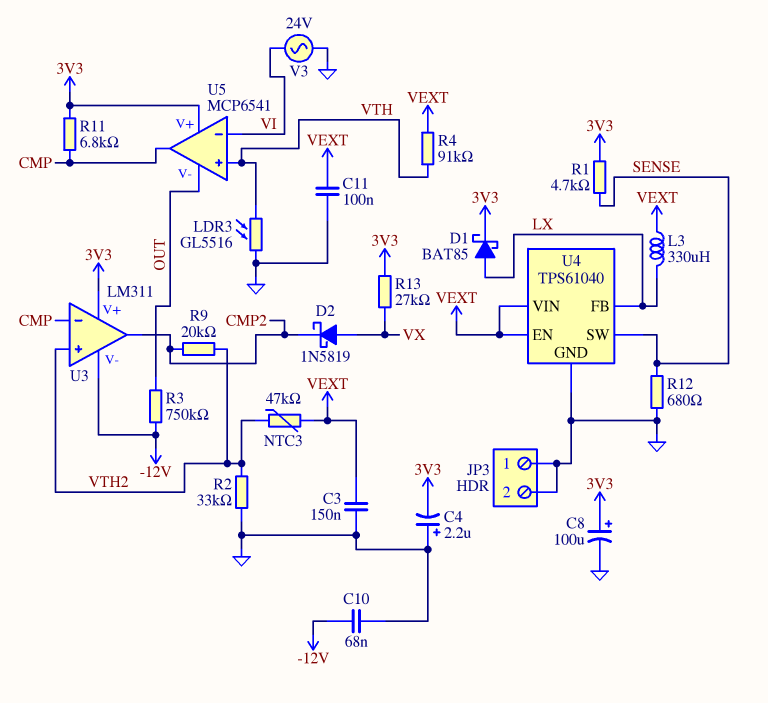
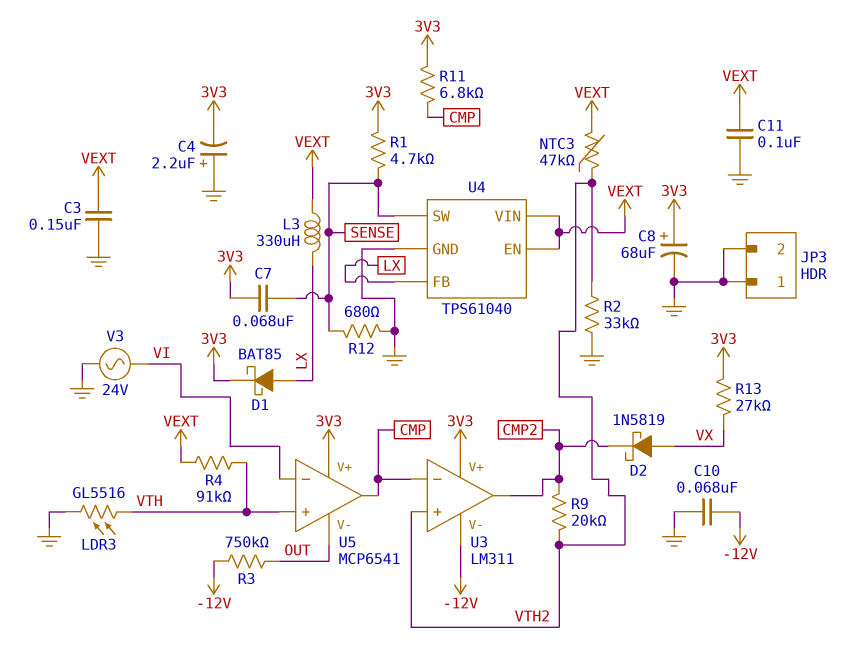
C7: none -> 68nF (3V3, SENSE)
C8: 100uF (plus 3V3, minus GND) -> 68uF (plus 3V3, minus GND)

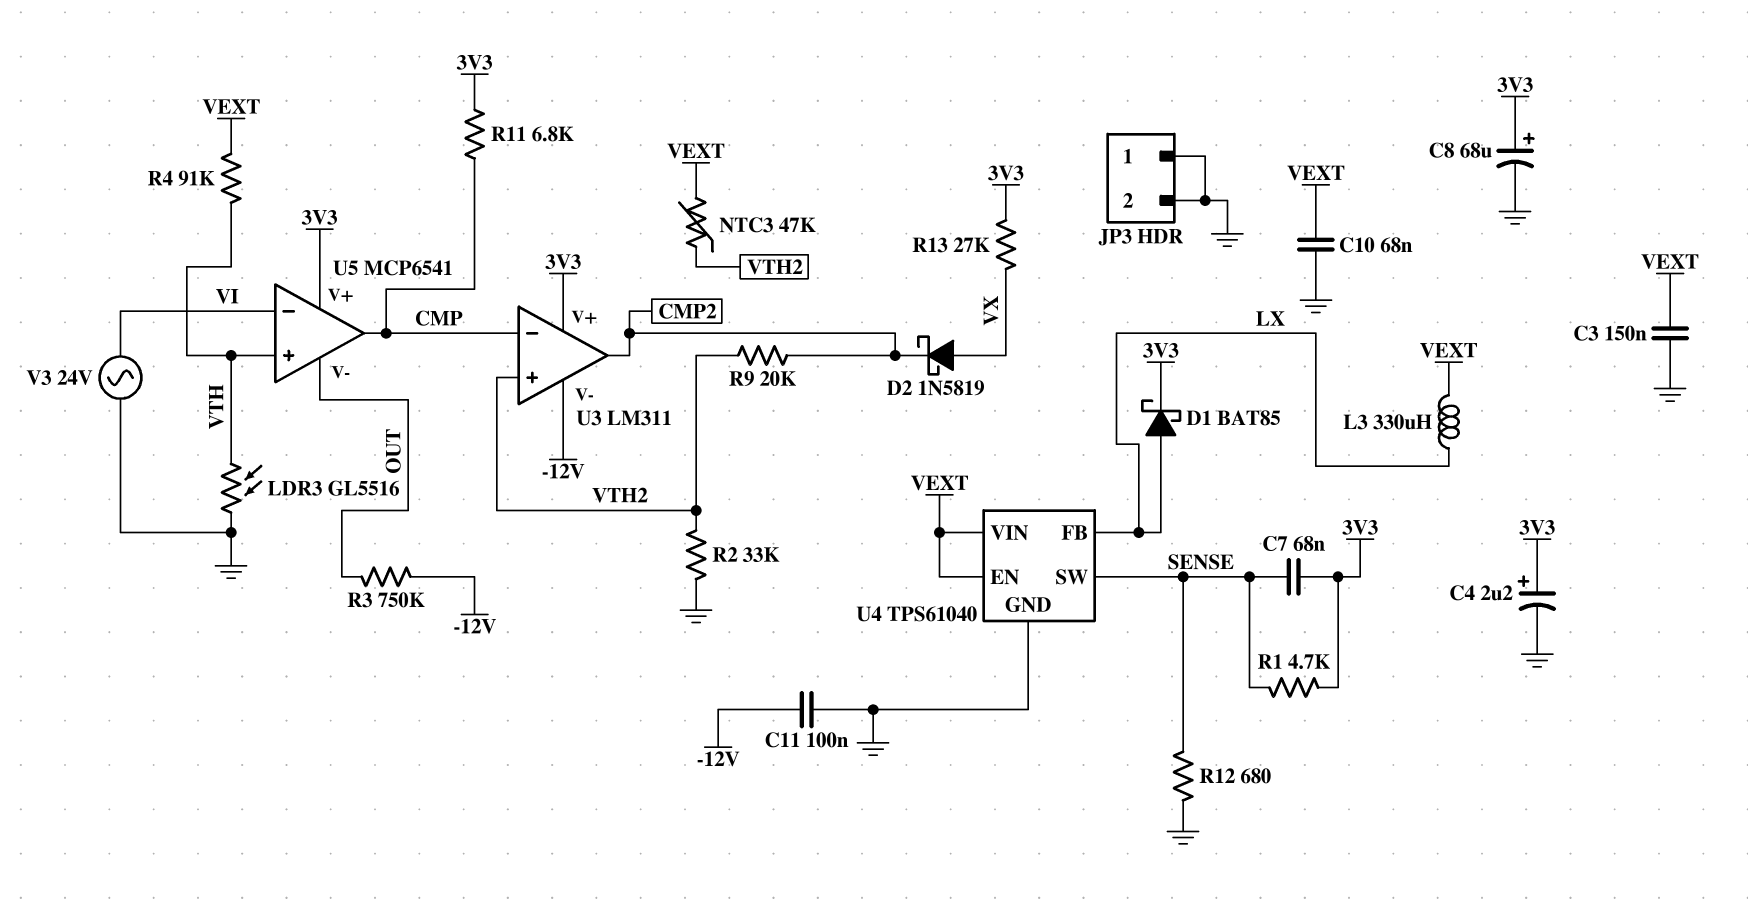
C4: 2.2uF (plus GND, minus 3V3) -> 2.2uF (plus 3V3, minus GND)
C10: 68nF (-12V, GND) -> 68nF (GND, VEXT)
C11: 100nF (GND, VEXT) -> 100nF (-12V, GND)

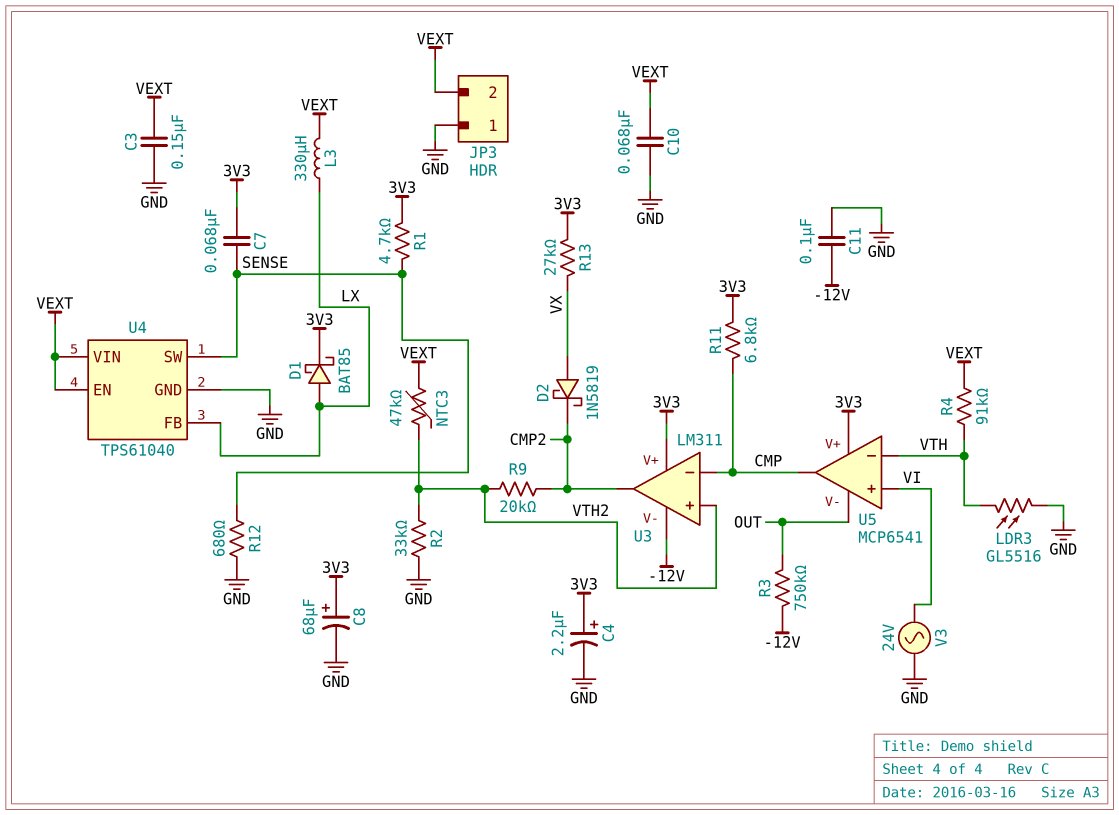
JP3 pin 2: GND -> VEXT
U5 pin in+: VTH -> VI
U5 pin in-: VI -> VTH

